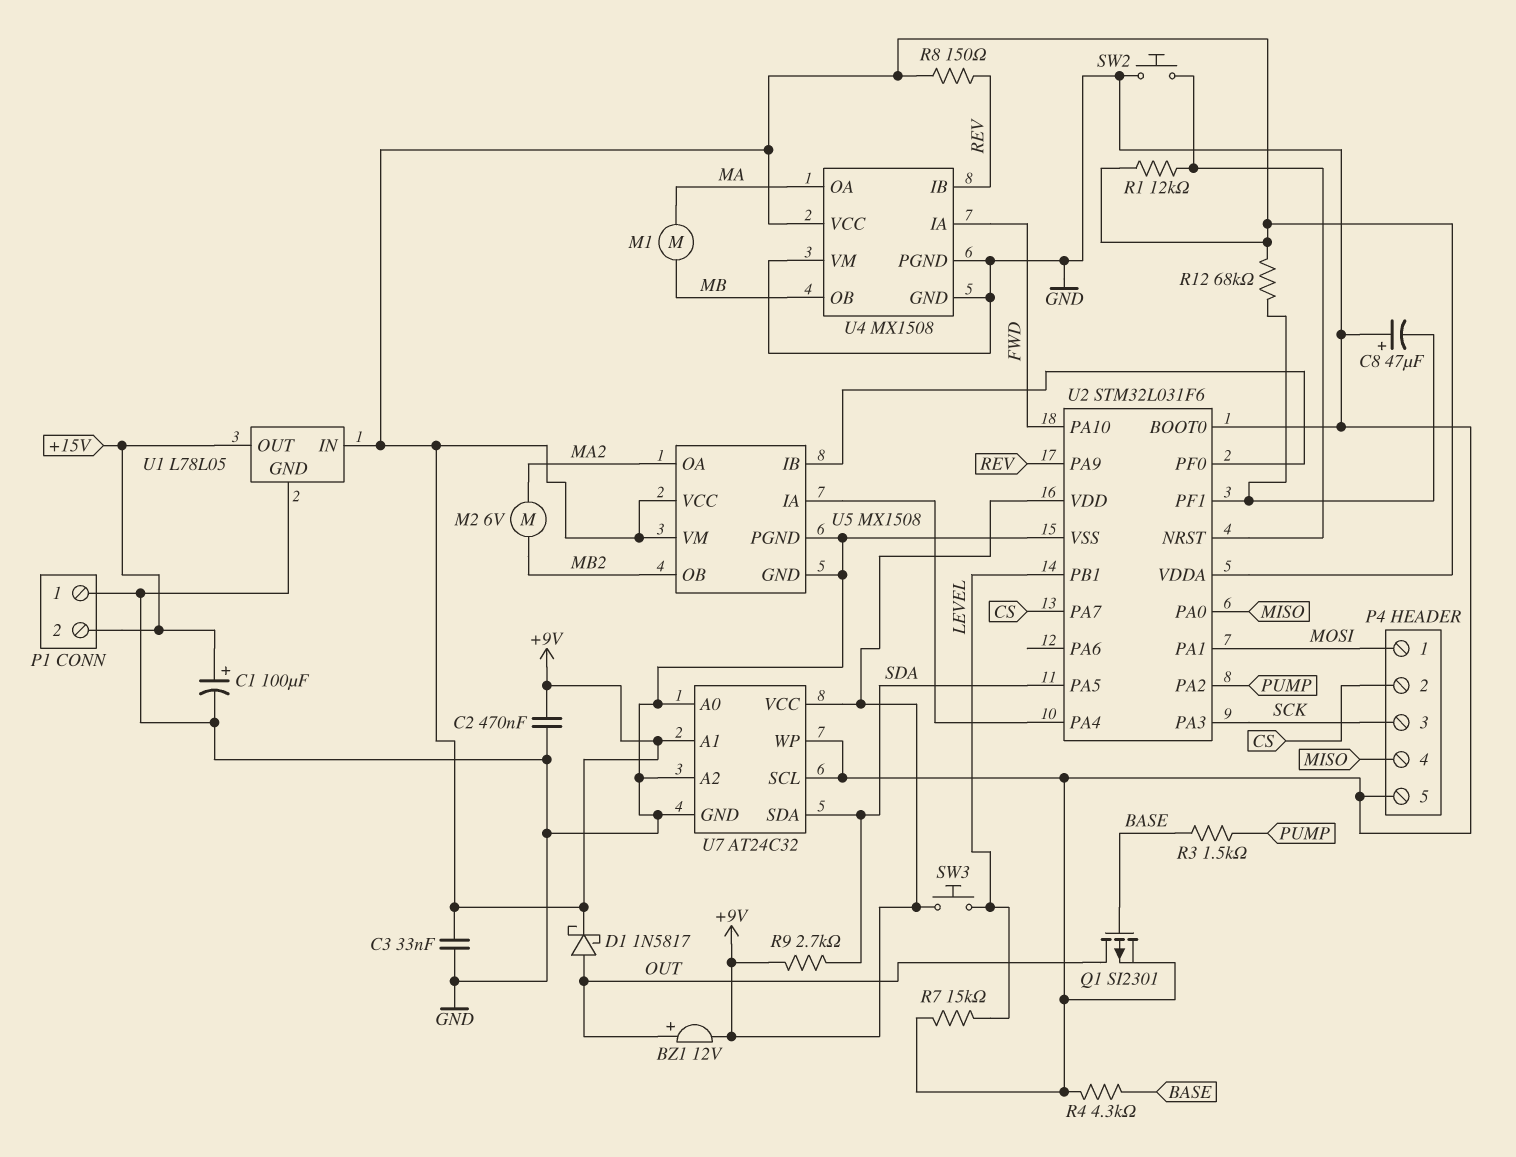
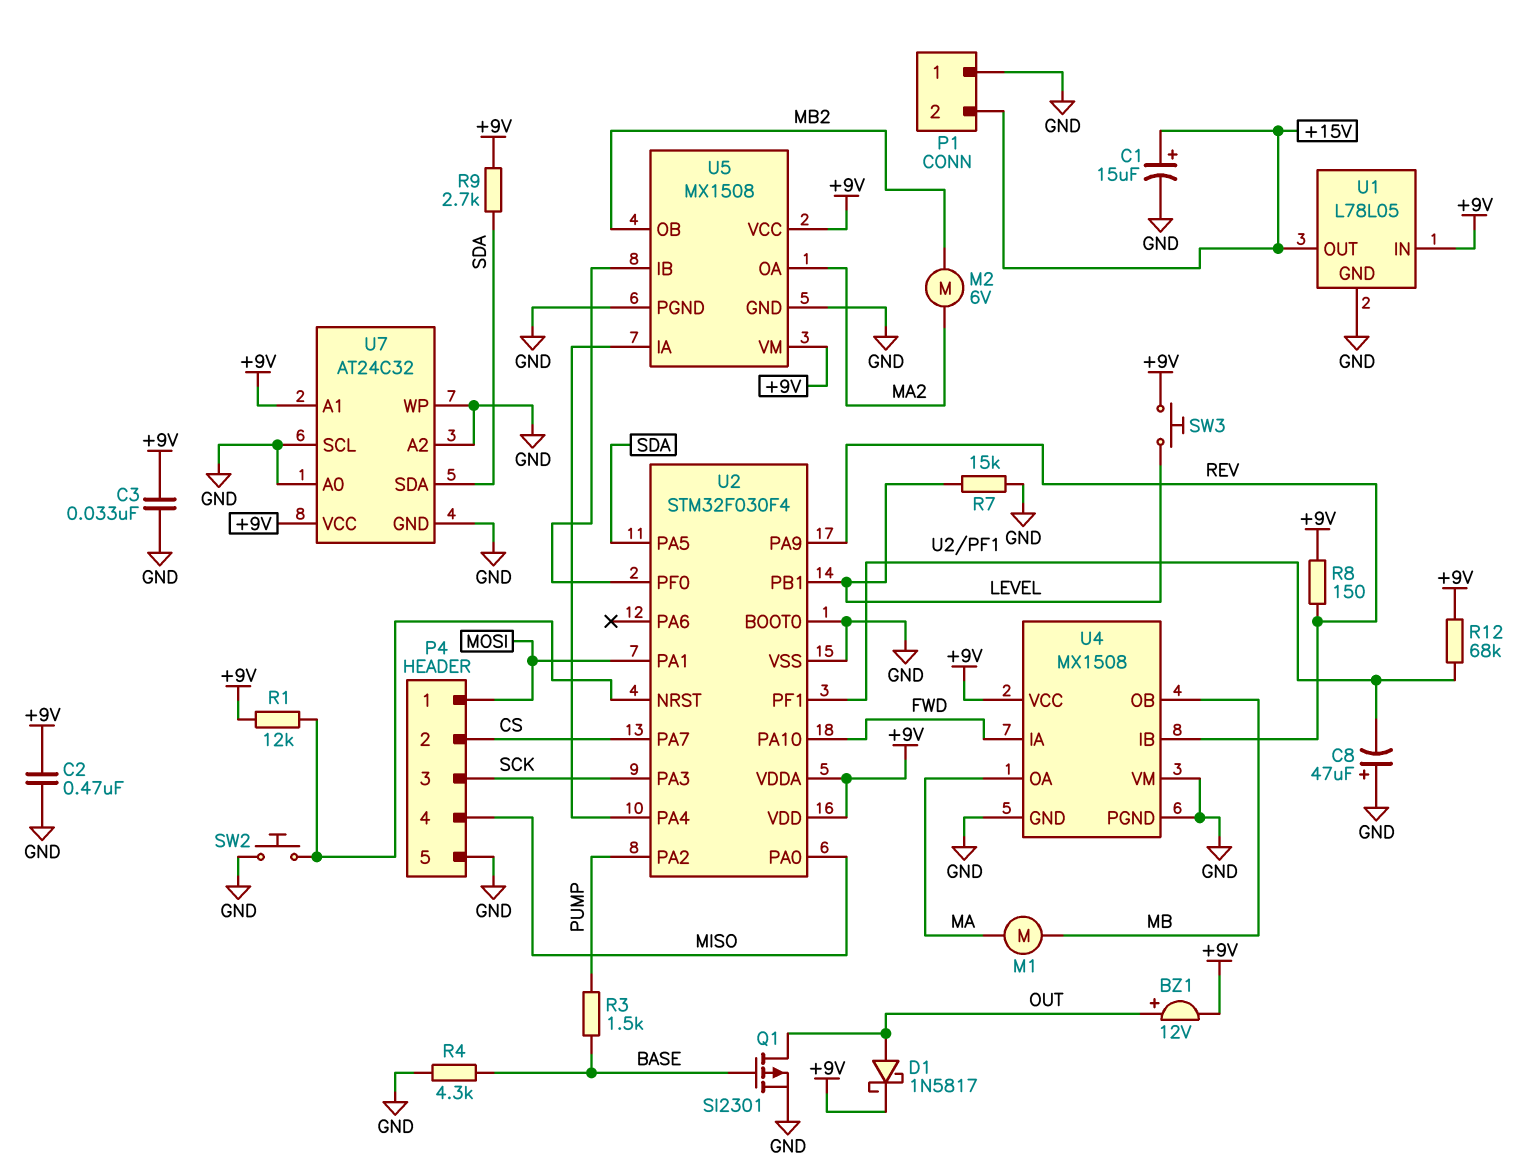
C1: 100uF (plus +15V, minus GND) -> 15uF (plus +15V, minus GND)
U2: STM32L031F6 -> STM32F030F4

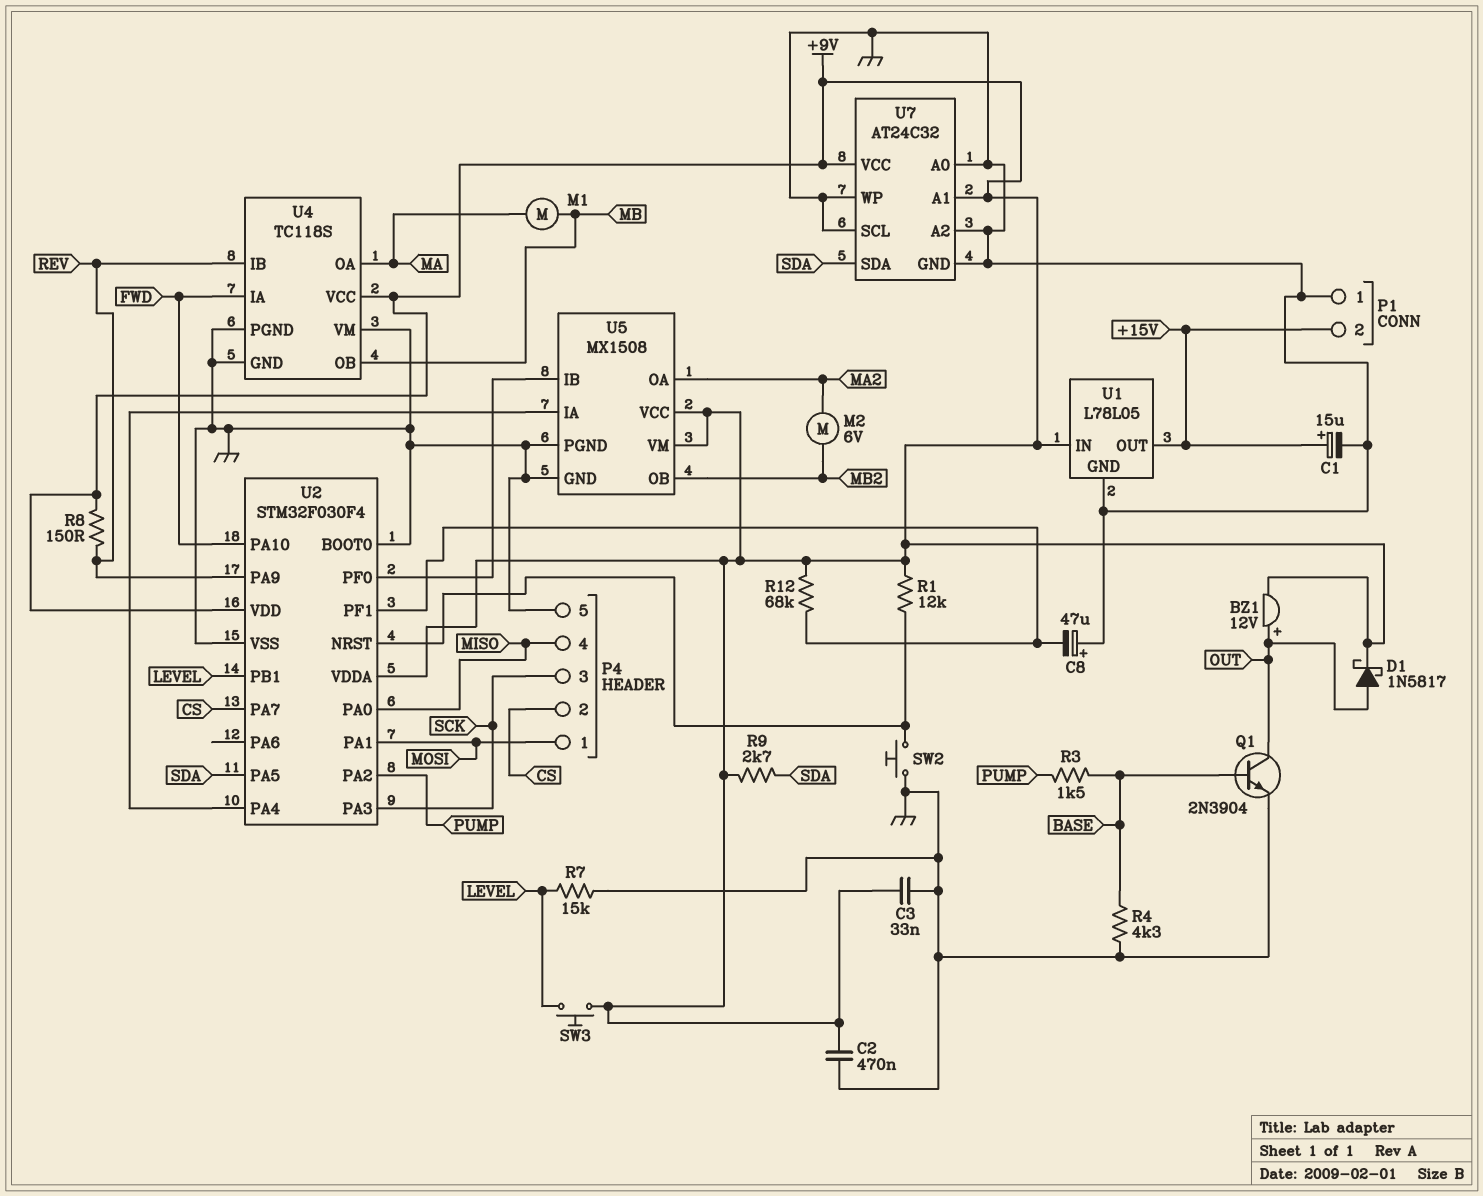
Q1: PMOS SI2301 (G BASE, D OUT, S GND) -> NPN 2N3904 (B BASE, C OUT, E GND)
U4: MX1508 -> TC118S

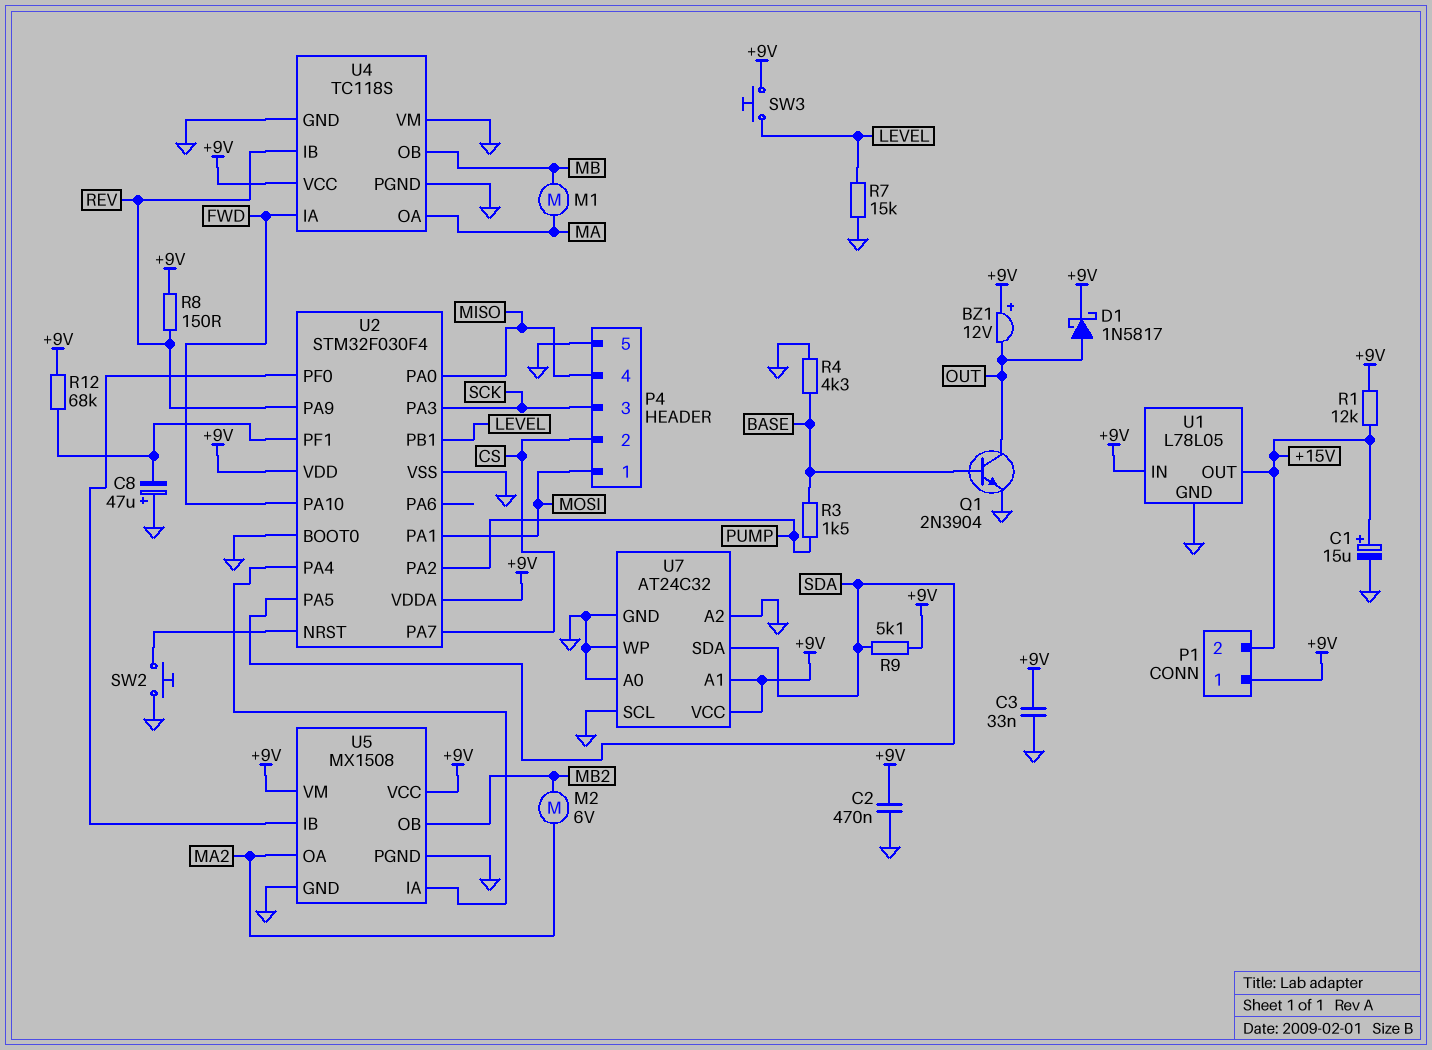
BZ1: buzzer 12V (plus OUT, minus +9V) -> buzzer 12V (plus +9V, minus OUT)
P1 pin 1: GND -> +9V
R1: 12k (+9V, U2/NRST) -> 12k (+9V, +15V)
R9: 2.7k (+9V, SDA) -> 5.1k (+9V, SDA)

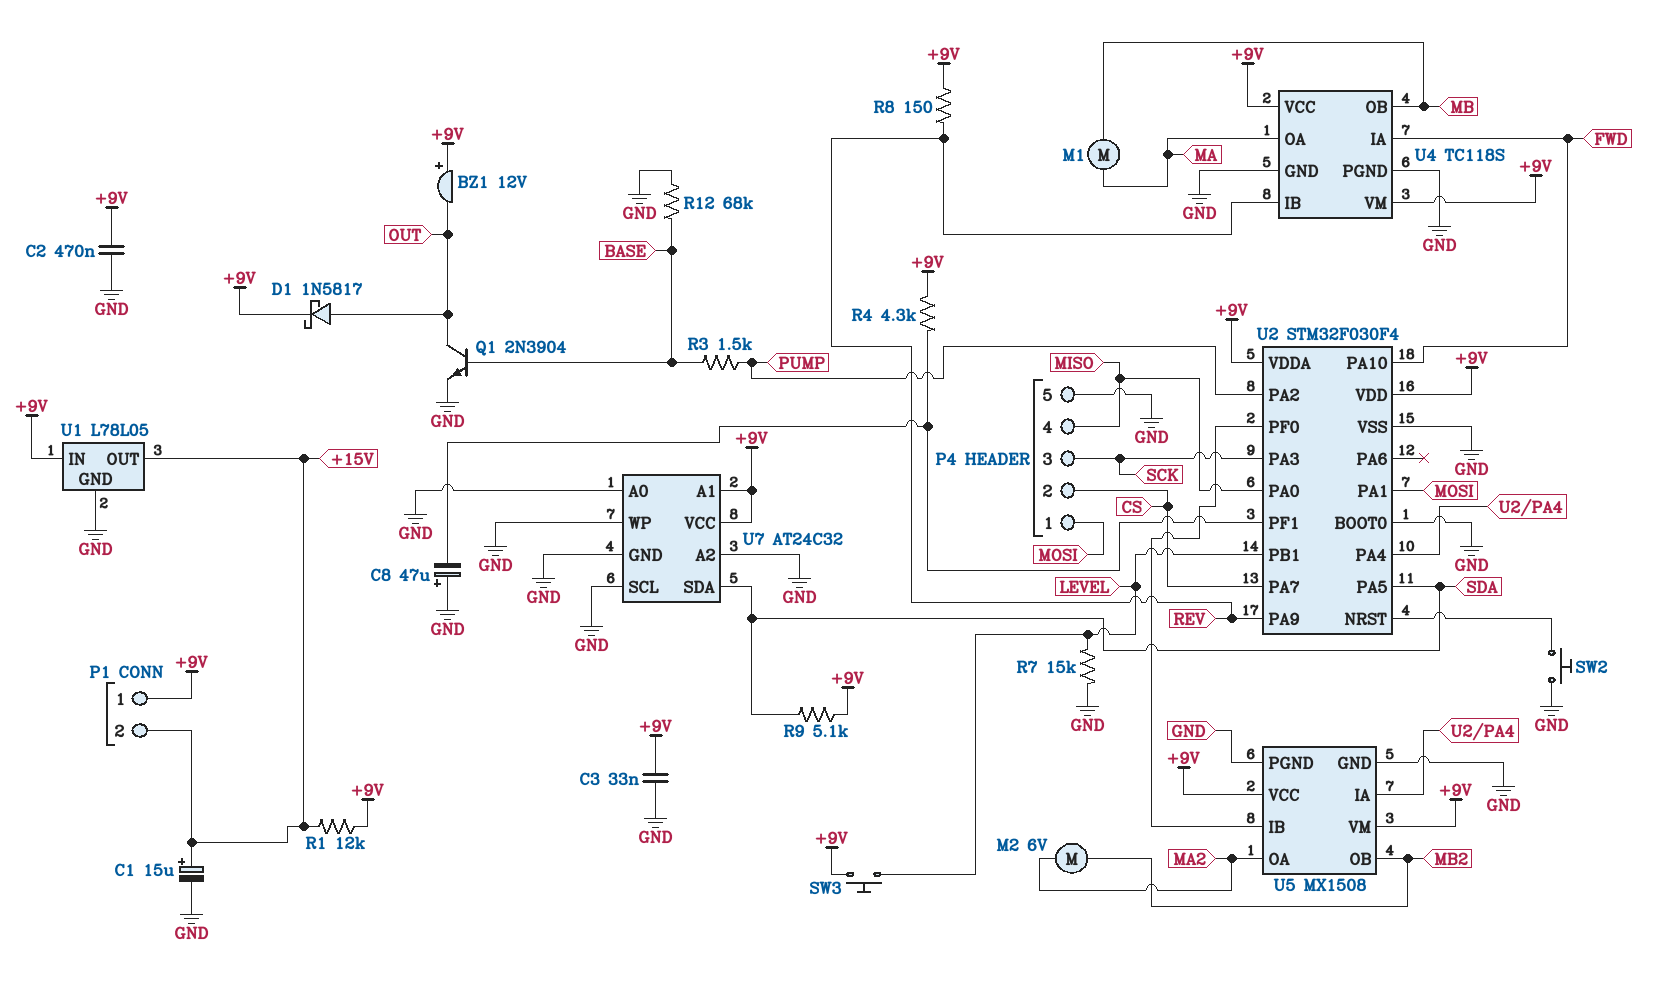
R4: 4.3k (BASE, GND) -> 4.3k (+9V, U2/PF1)
R12: 68k (+9V, U2/PF1) -> 68k (BASE, GND)
U4 pin VM: GND -> +9V

